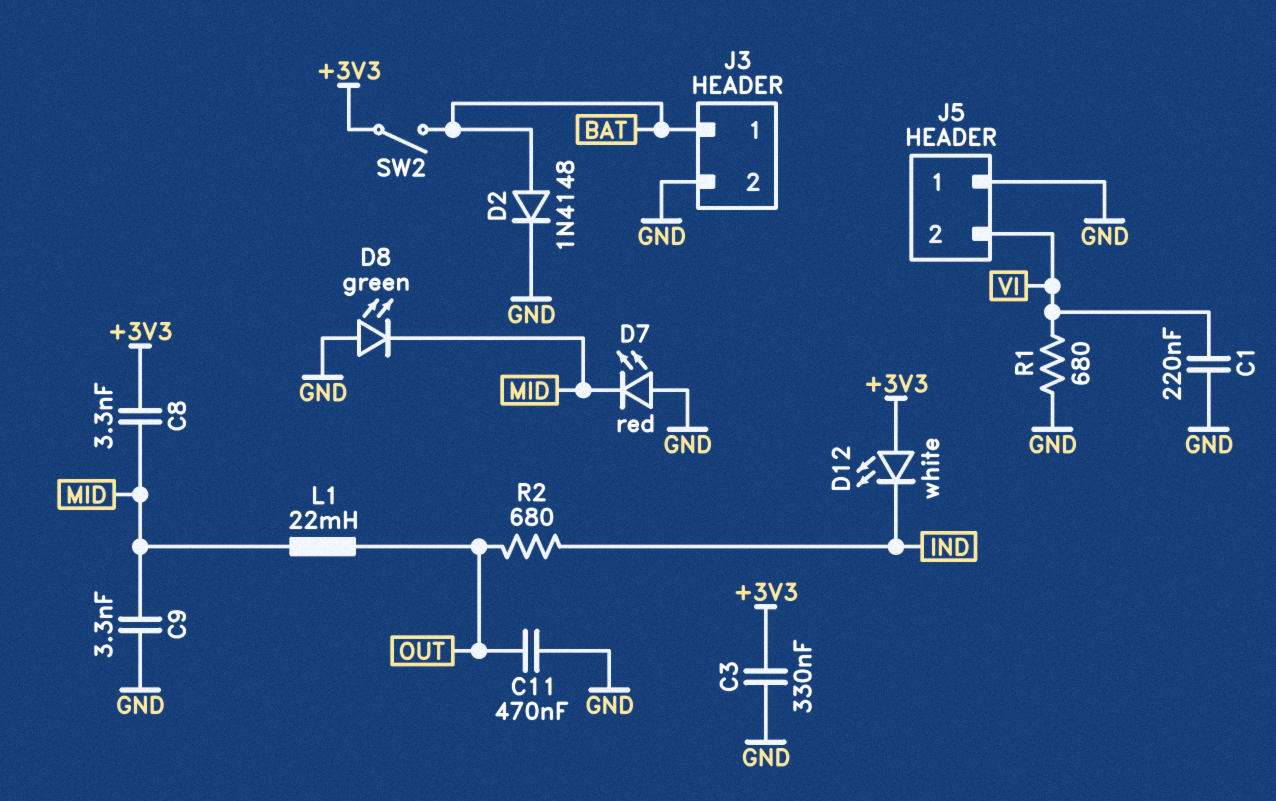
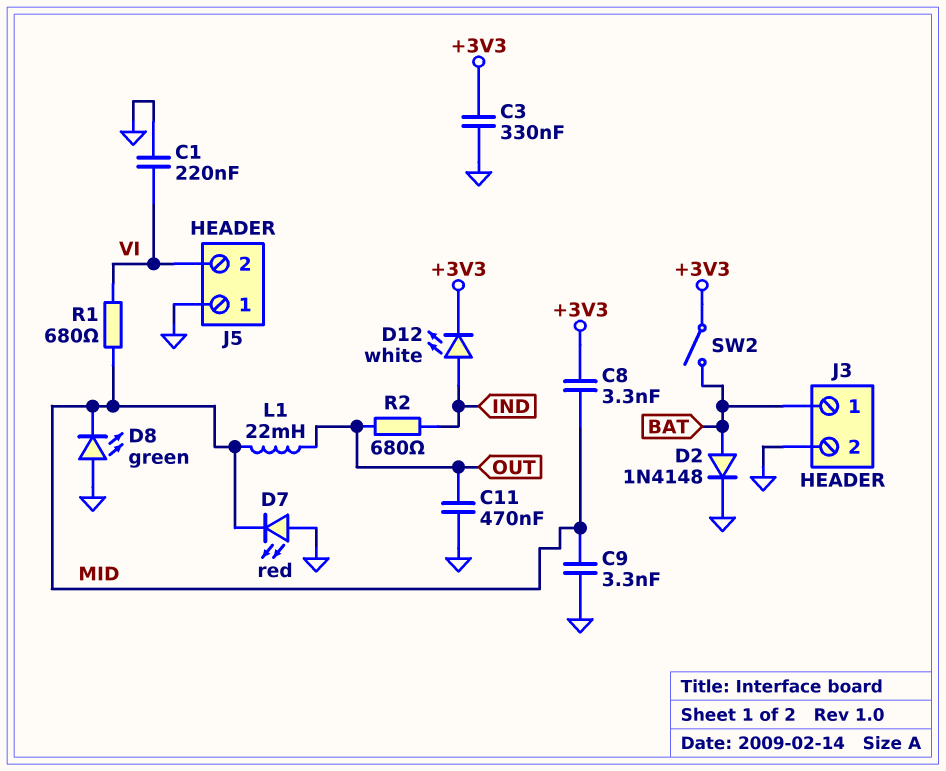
D12: LED white (A +3V3, K IND) -> LED white (A IND, K +3V3)
R1: 680 (GND, VI) -> 680 (MID, VI)

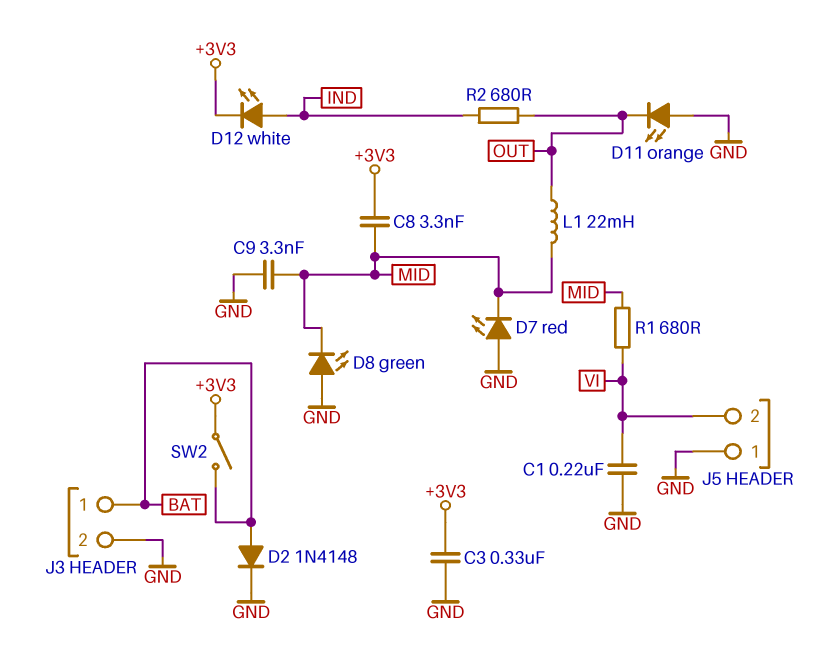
C11: 470nF (GND, OUT) -> none
D11: none -> LED orange (A GND, K OUT)

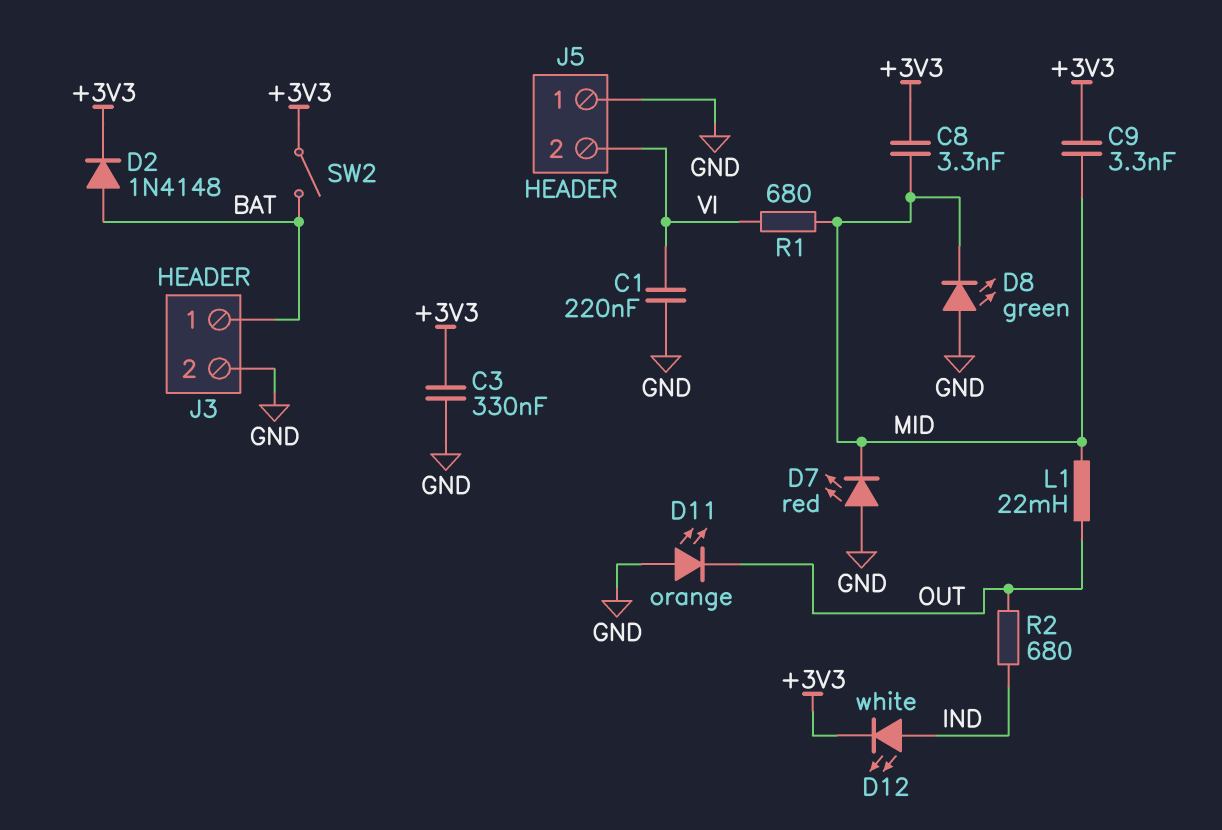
C9: 3.3nF (GND, MID) -> 3.3nF (+3V3, MID)
D2: diode 1N4148 (A BAT, K GND) -> diode 1N4148 (A BAT, K +3V3)

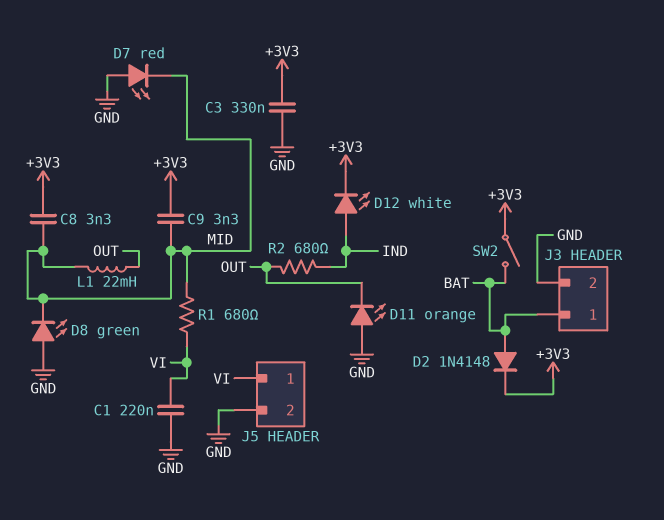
J5 pin 1: GND -> VI
J5 pin 2: VI -> GND

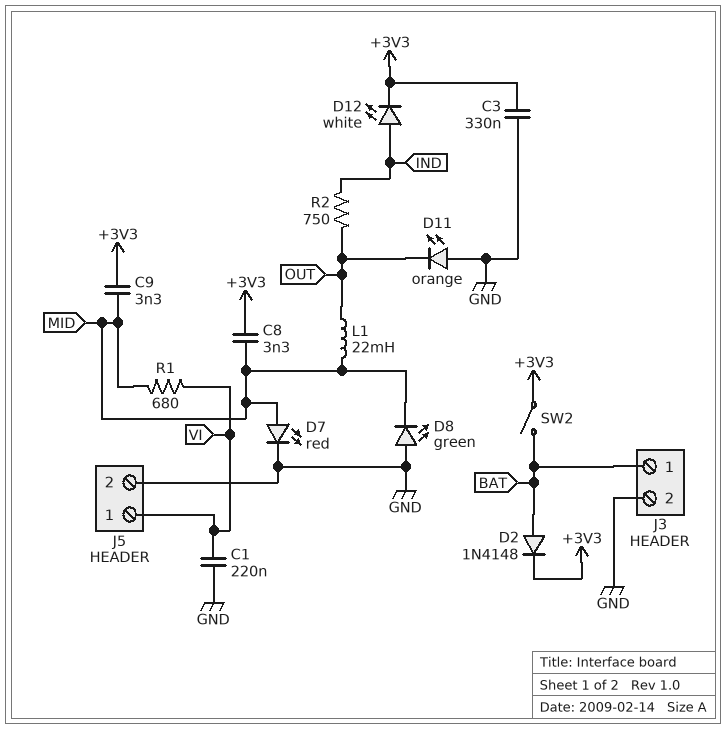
D7: LED red (A GND, K MID) -> LED red (A MID, K GND)
R2: 680 (IND, OUT) -> 750 (IND, OUT)

